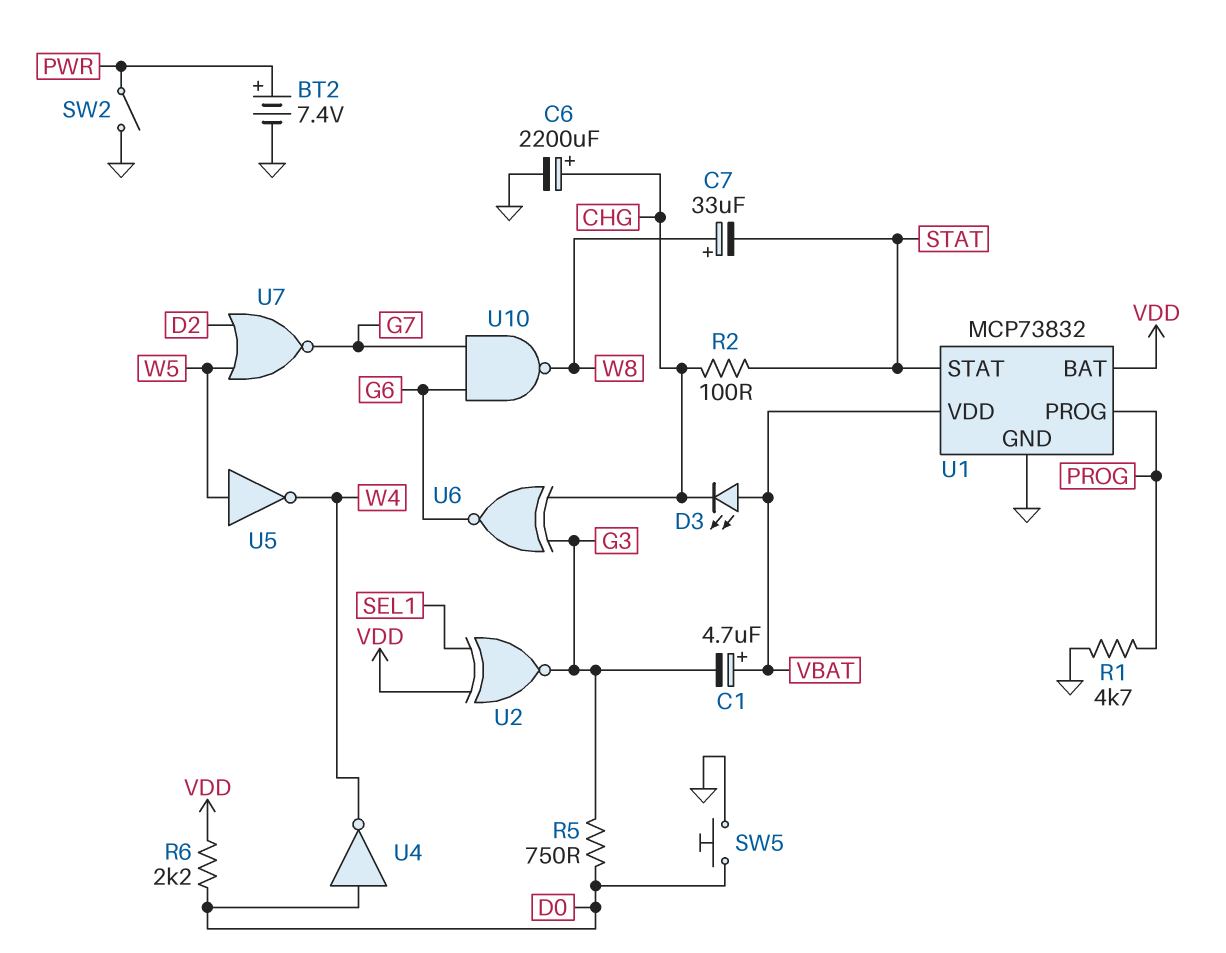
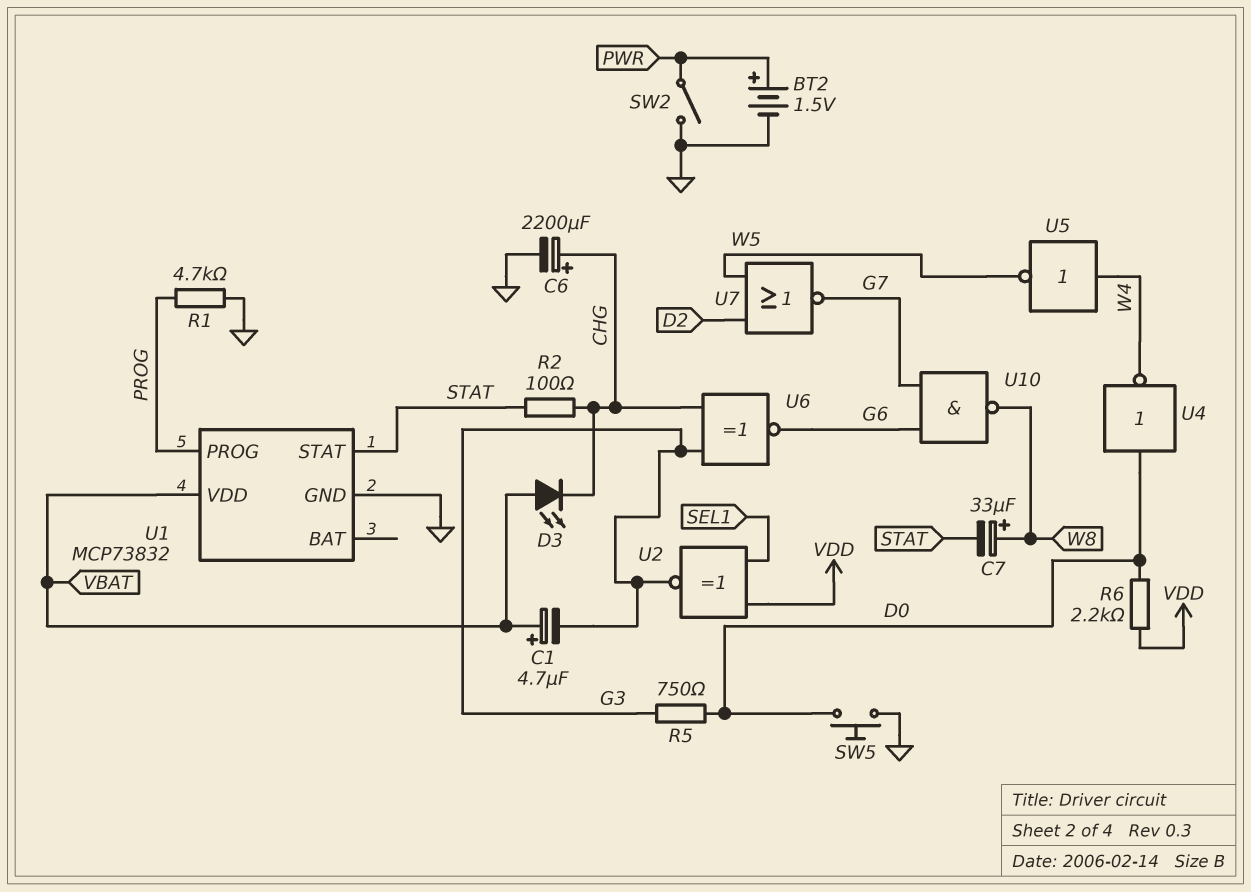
BT2: 7.4V (plus PWR, minus GND) -> 1.5V (plus PWR, minus GND)
U1 pin BAT: VDD -> none
U5: NOT (in W5, out W4) -> NOT (in W4, out W5)

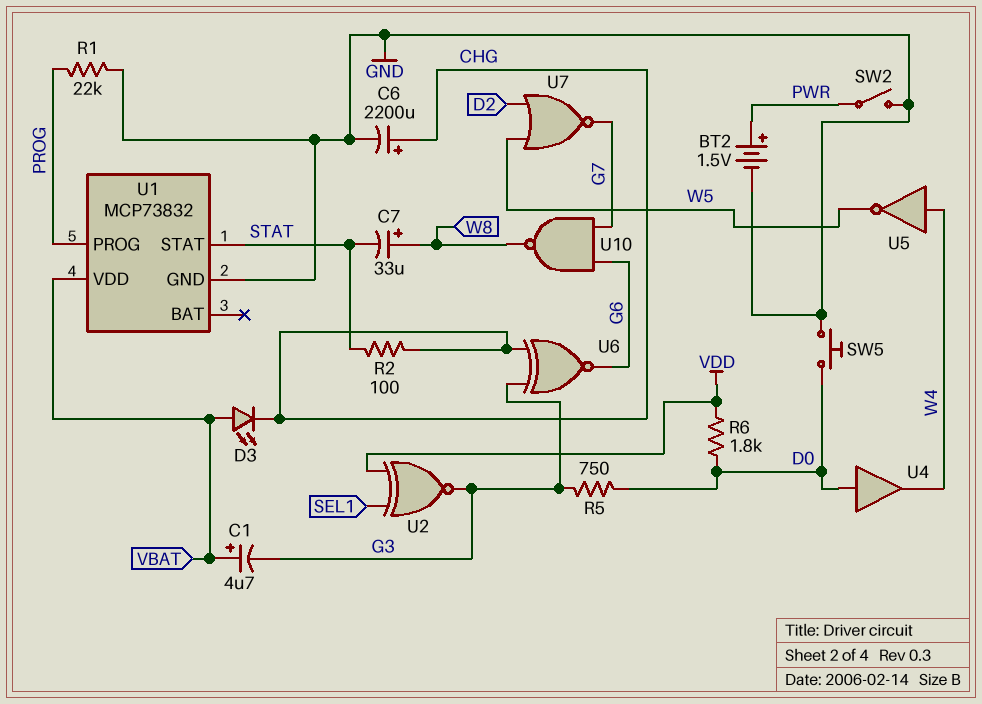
R1: 4.7k (GND, PROG) -> 22k (GND, PROG)
R6: 2.2k (D0, VDD) -> 1.8k (D0, VDD)
U4: NOT (in D0, out W4) -> buffer (in D0, out W4)

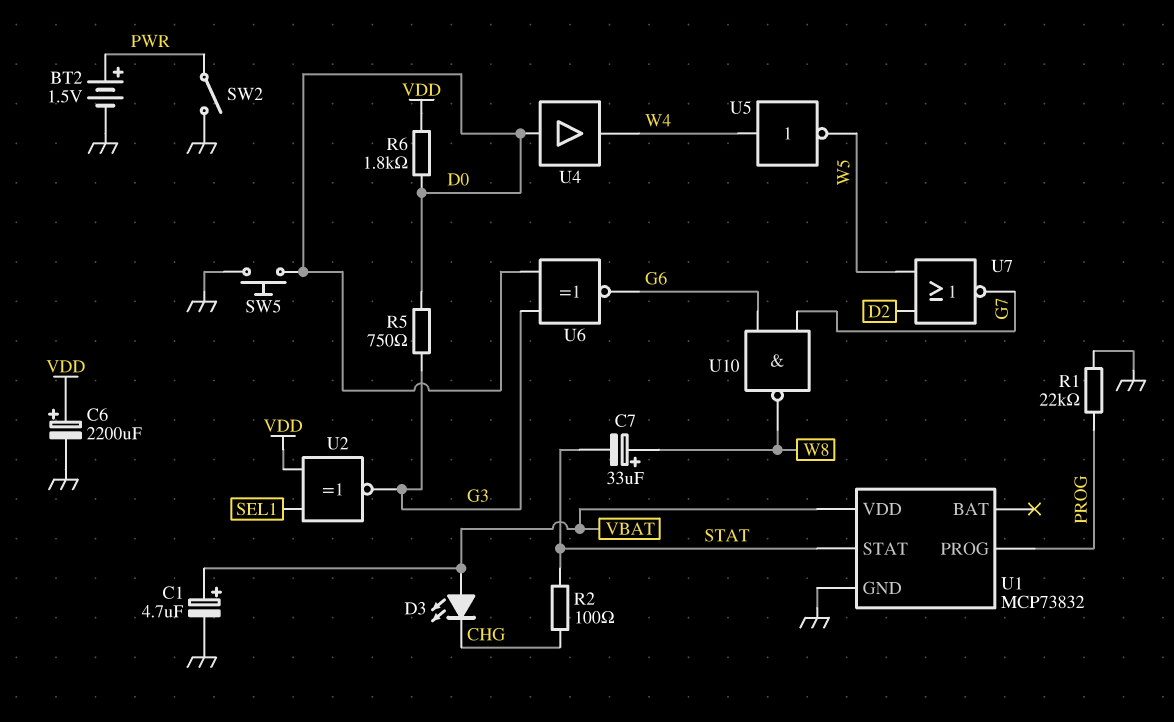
C1: 4.7uF (plus VBAT, minus G3) -> 4.7uF (plus VBAT, minus GND)
C6: 2200uF (plus CHG, minus GND) -> 2200uF (plus VDD, minus GND)
U6: XNOR (in CHG, in G3, out G6) -> XNOR (in D0, in G3, out G6)

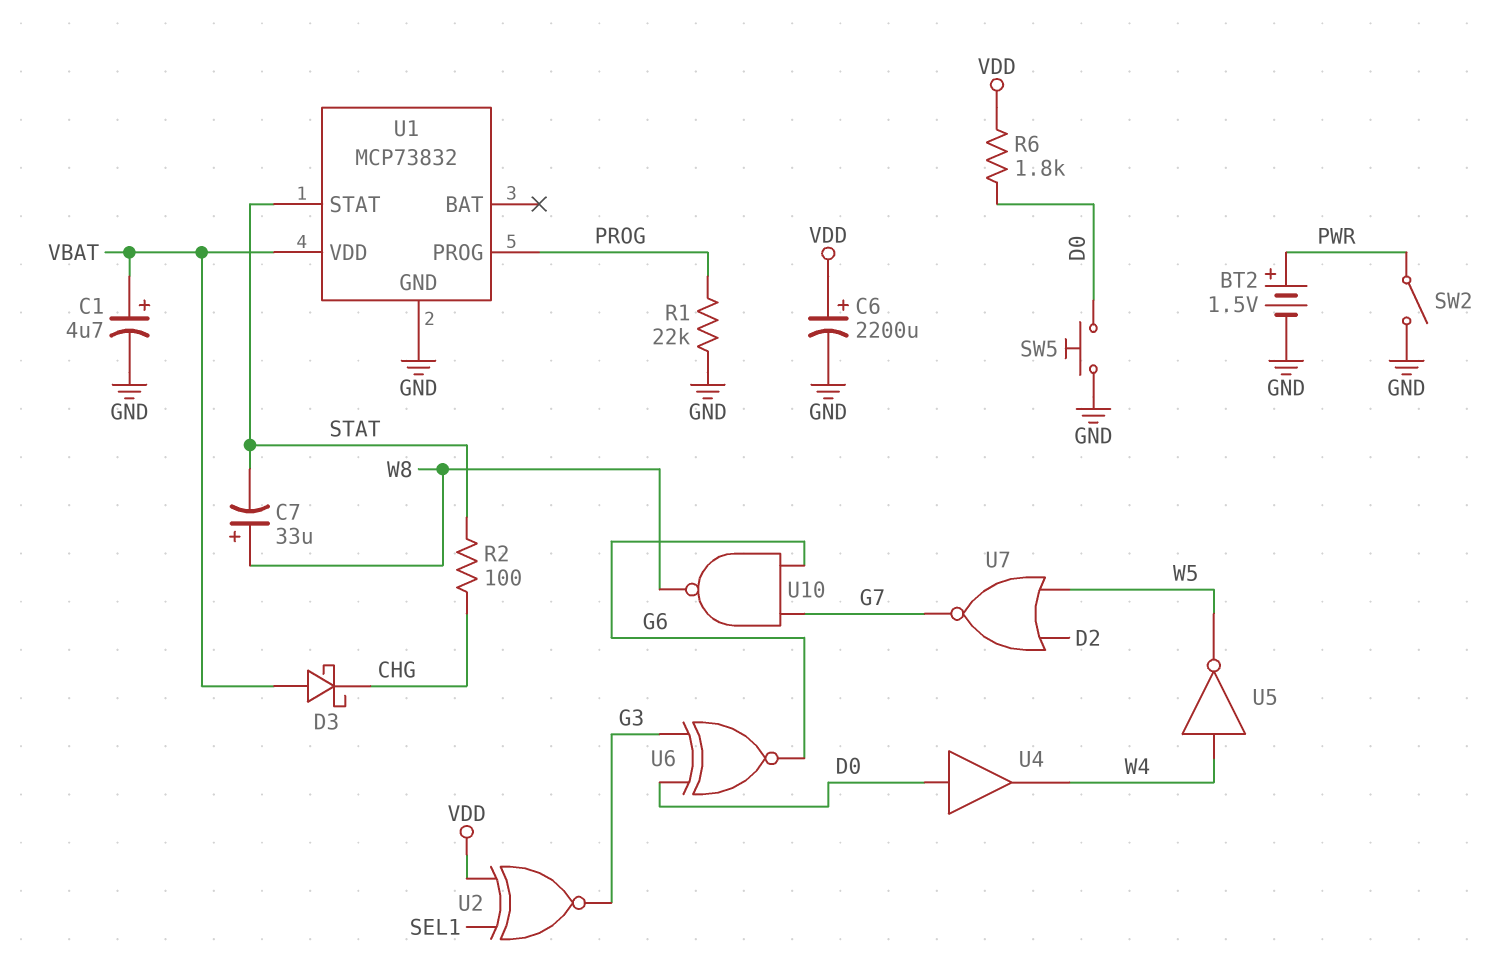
D3: LED (A VBAT, K CHG) -> schottky (A VBAT, K CHG)
R5: 750 (D0, G3) -> none

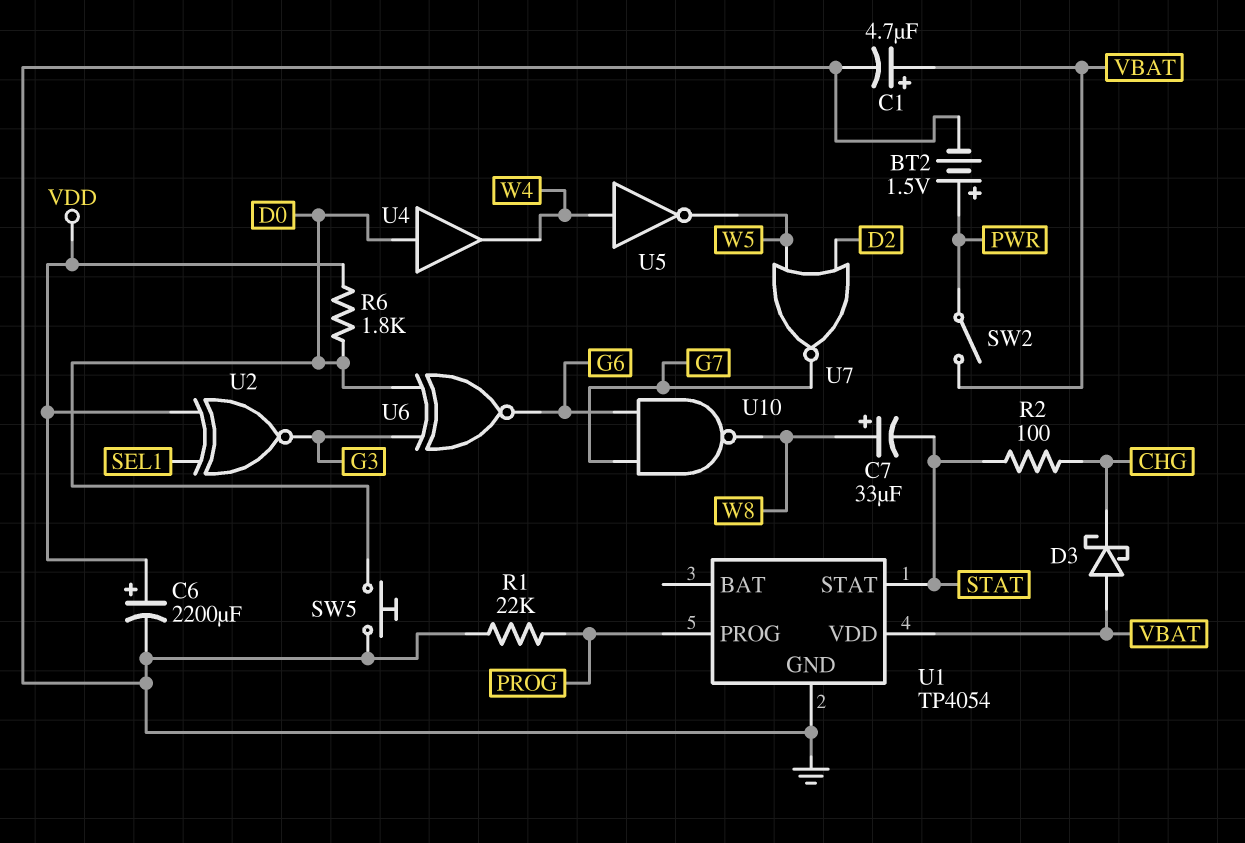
SW2: switch (GND, PWR) -> switch (PWR, VBAT)
U1: MCP73832 -> TP4054

